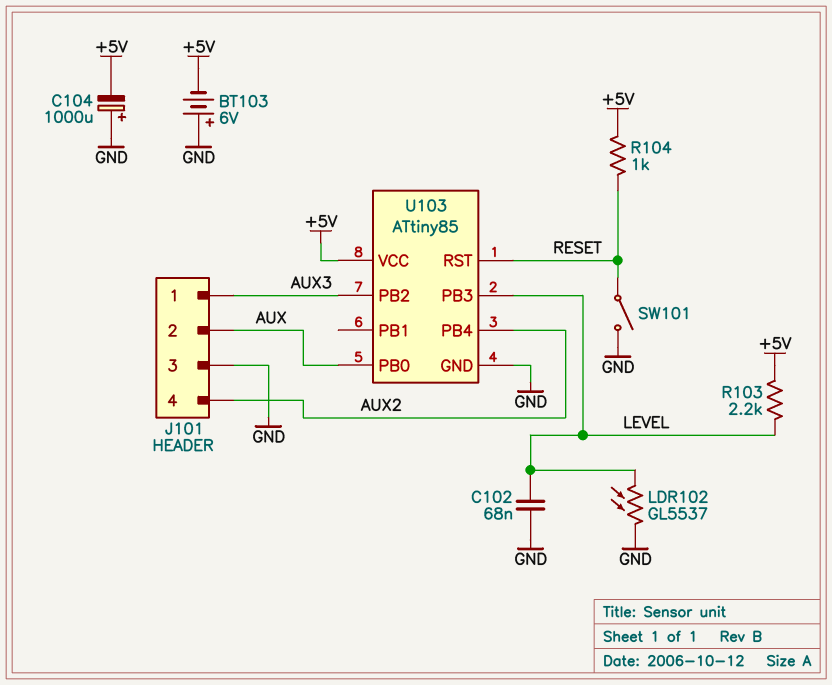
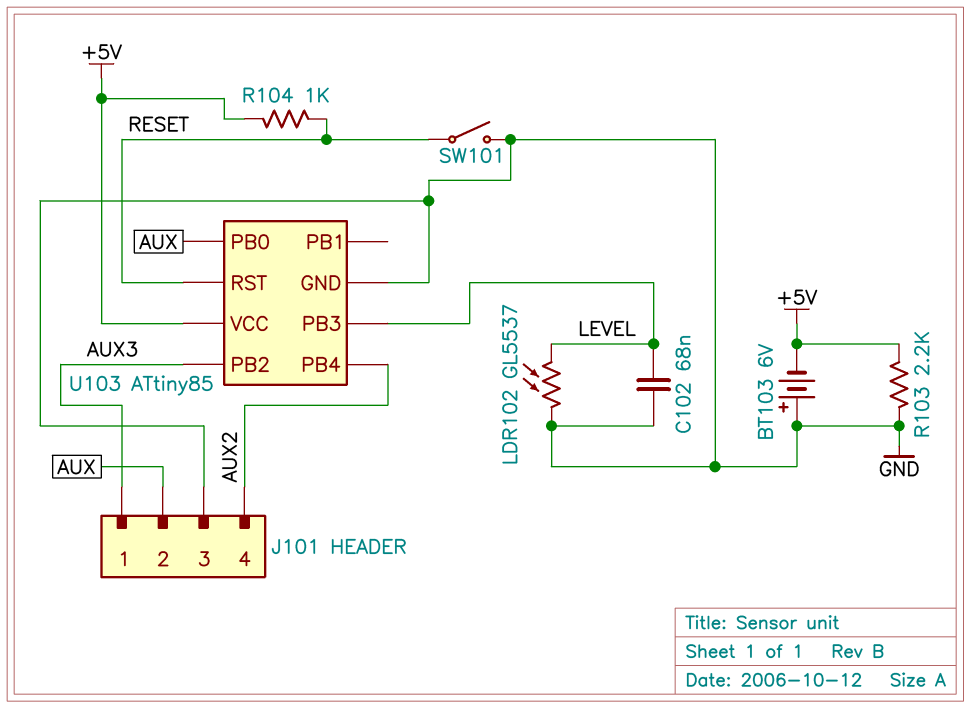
C104: 1000uF (plus GND, minus +5V) -> none
R103: 2.2k (+5V, LEVEL) -> 2.2k (+5V, GND)

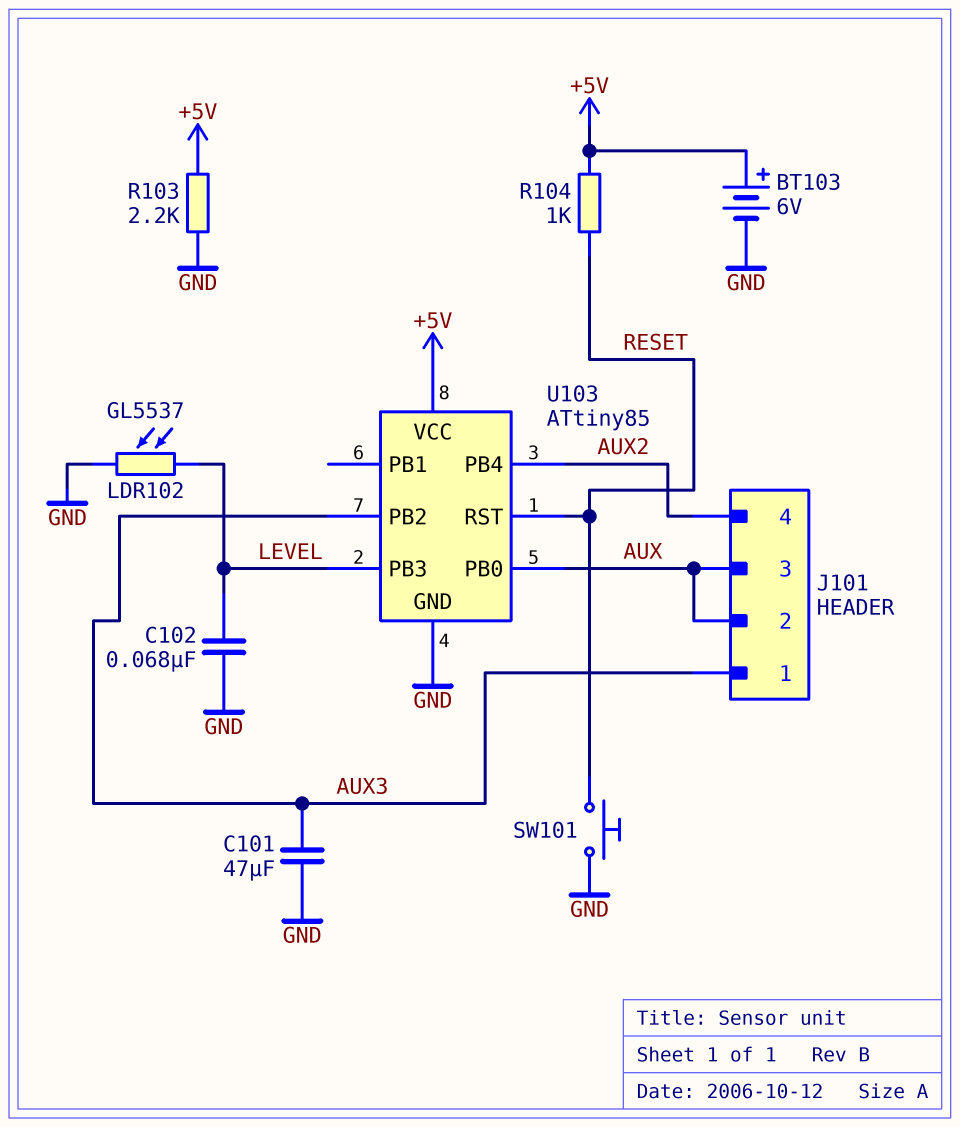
BT103: 6V (plus GND, minus +5V) -> 6V (plus +5V, minus GND)
C101: none -> 47uF (AUX3, GND)
J101 pin 3: GND -> AUX
SW101: switch (GND, RESET) -> button (GND, RESET)

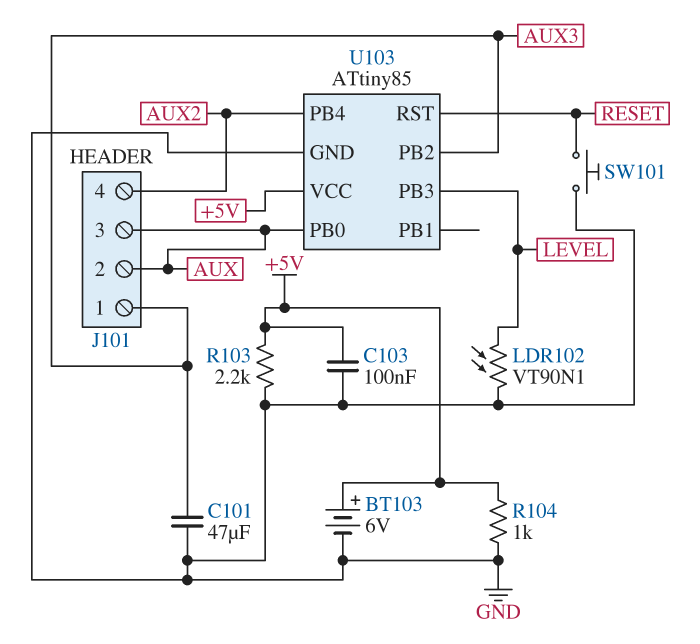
C102: 68nF (GND, LEVEL) -> none
C103: none -> 100nF (+5V, GND)
LDR102: GL5537 (GND, LEVEL) -> VT90N1 (GND, LEVEL)
R104: 1k (+5V, RESET) -> 1k (+5V, GND)

